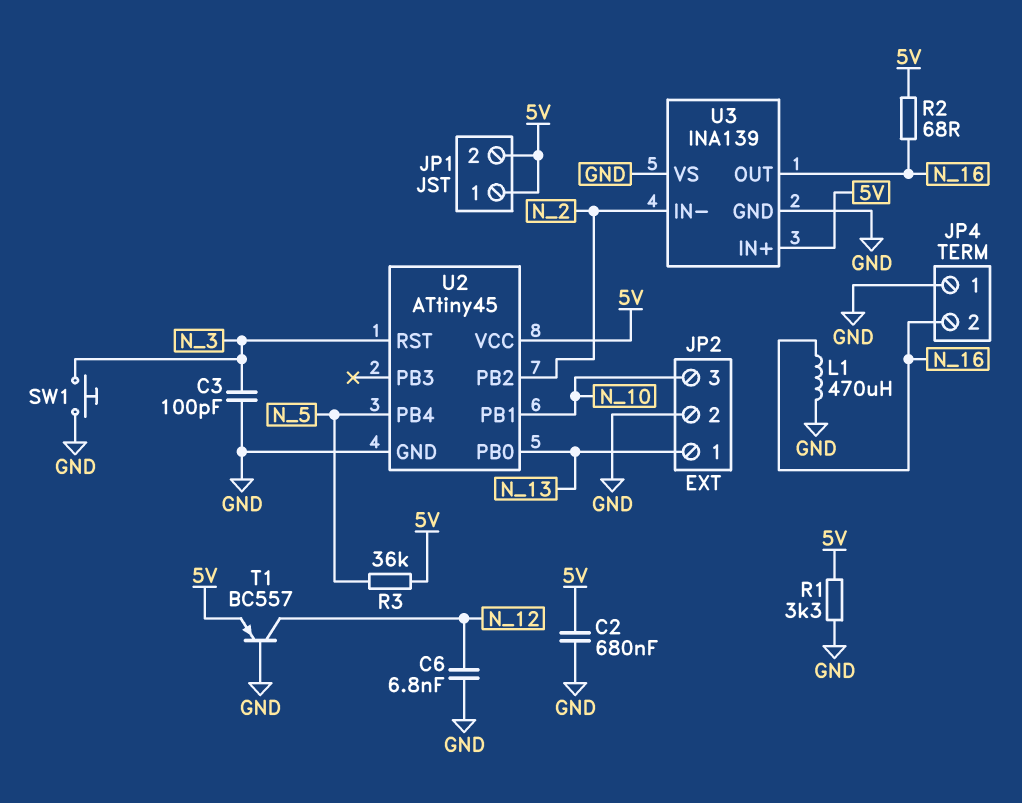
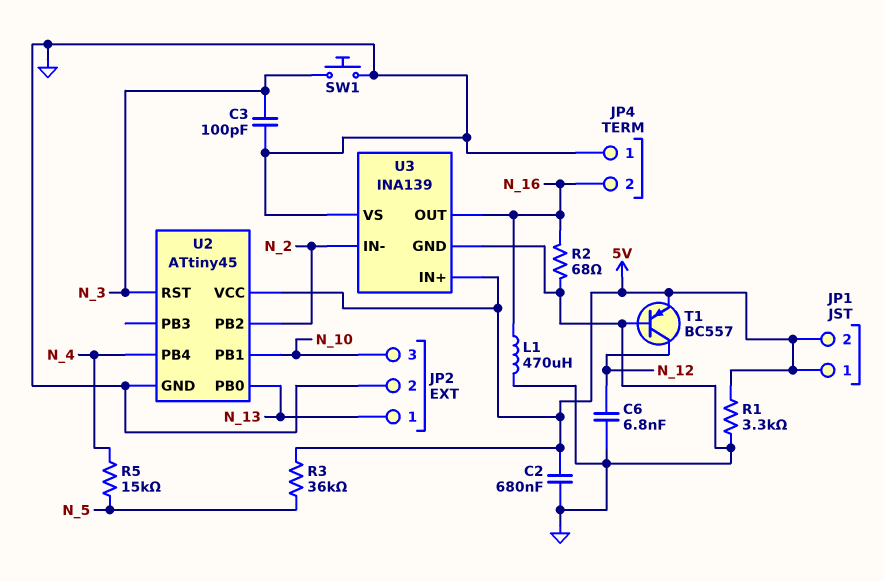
R2: 68 (5V, N_16) -> 68 (GND, N_16)
R5: none -> 15k (N_4, N_5)
U2 pin PB4: N_5 -> N_4

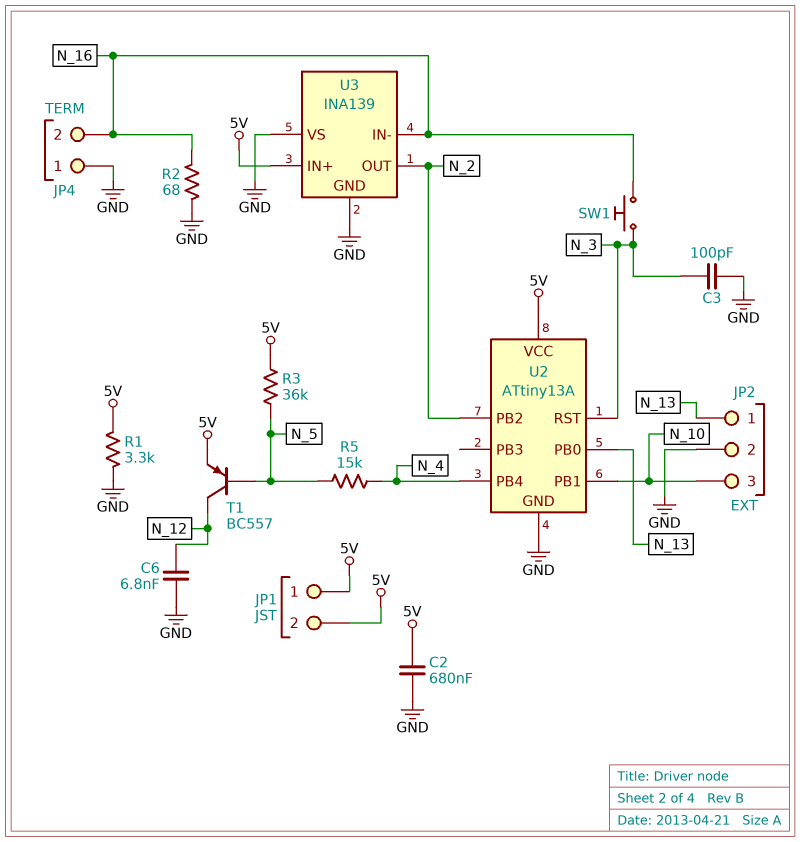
L1: 470uH (GND, N_16) -> none
SW1: button (GND, N_3) -> button (N_3, N_16)
T1: PNP BC557 (B GND, C N_12, E 5V) -> PNP BC557 (B N_5, C N_12, E 5V)
U2: ATtiny45 -> ATtiny13A
U3 pin IN-: N_2 -> N_16
U3 pin OUT: N_16 -> N_2

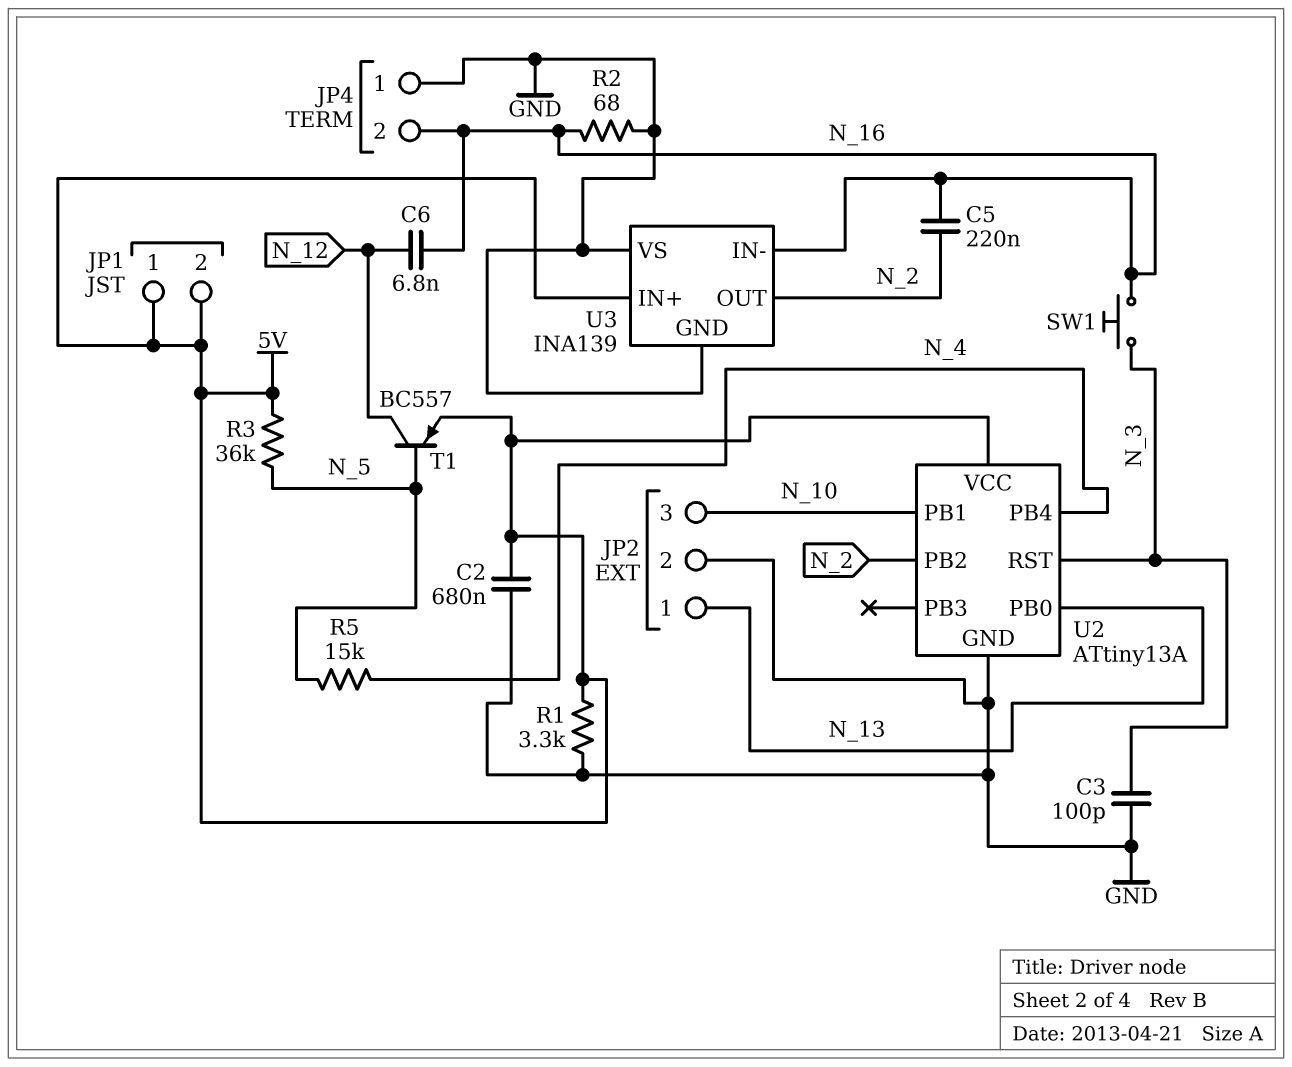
C5: none -> 220nF (N_2, N_16)
C6: 6.8nF (GND, N_12) -> 6.8nF (N_12, N_16)

